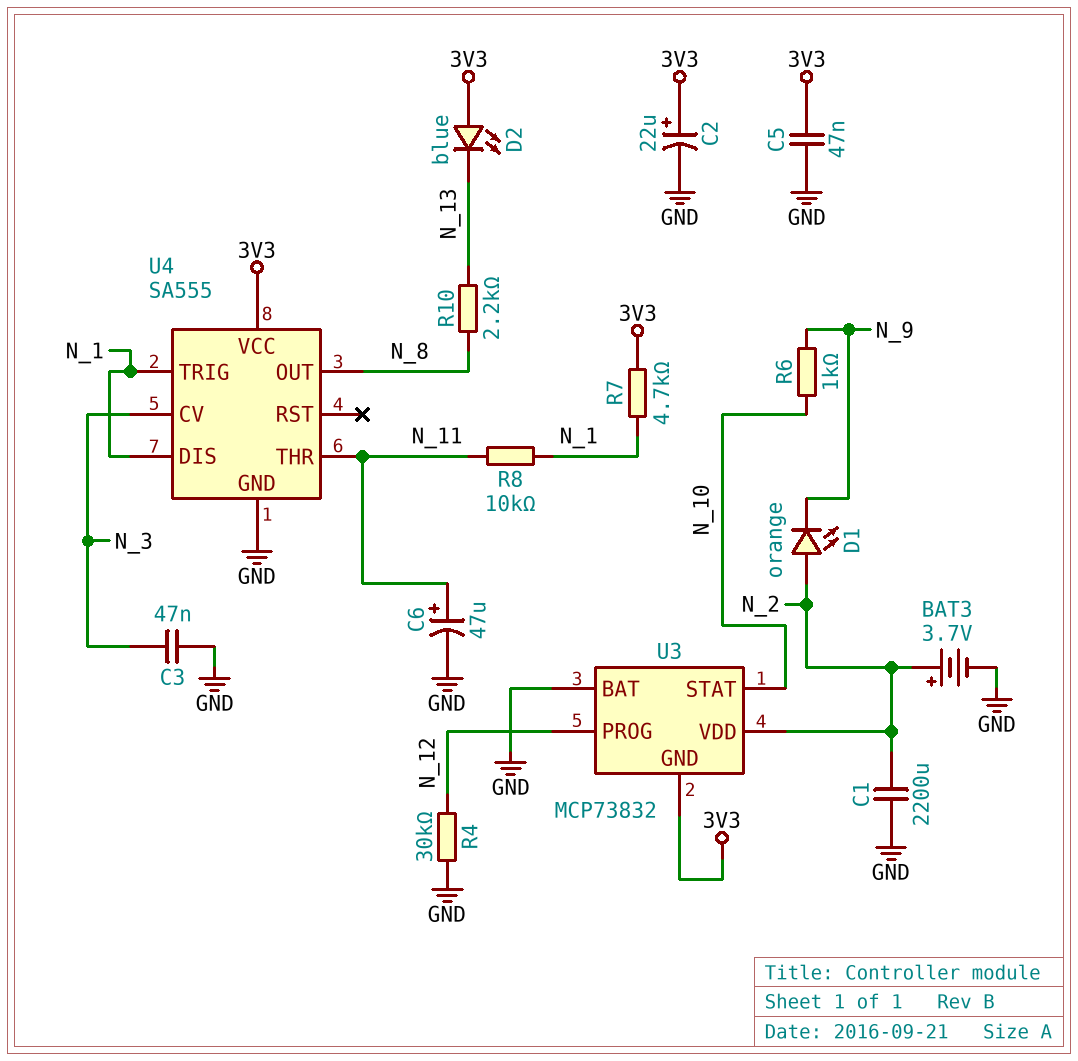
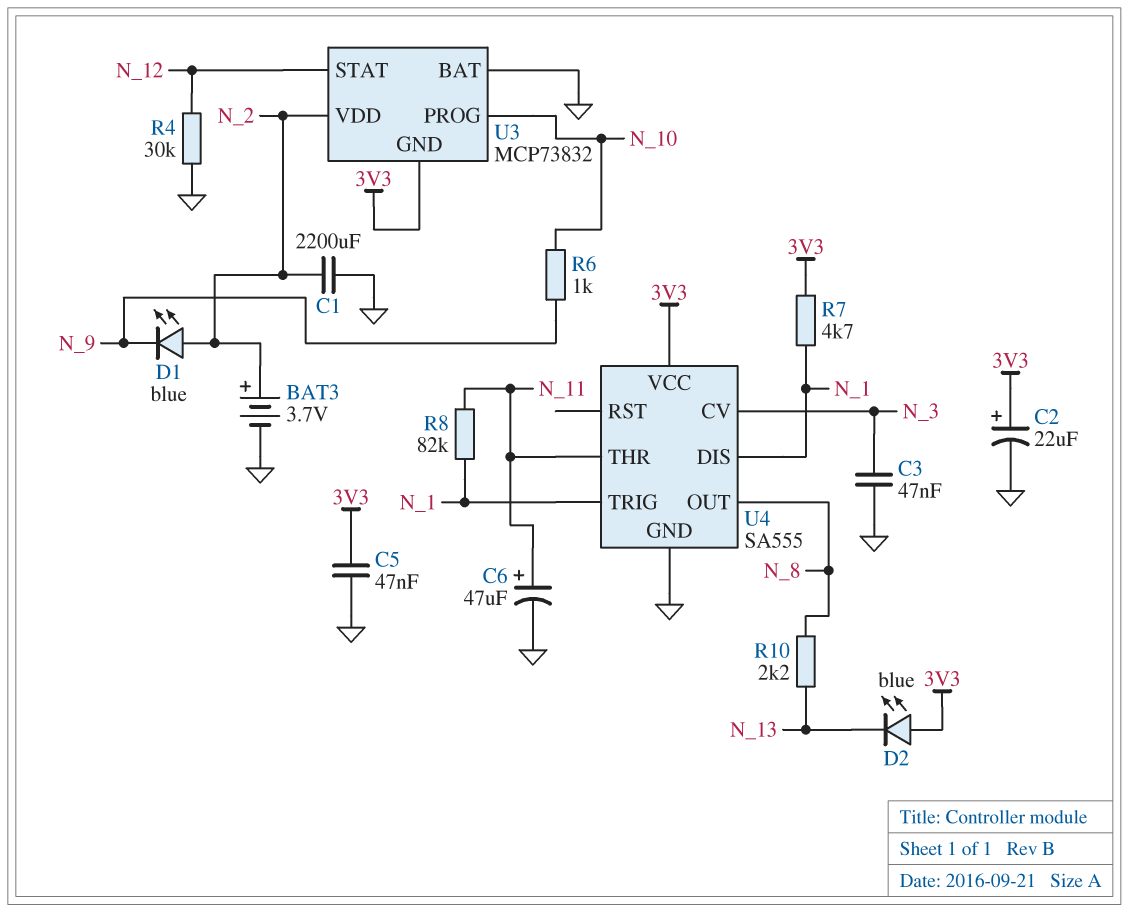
D1: LED orange (A N_2, K N_9) -> LED blue (A N_2, K N_9)
R8: 10k (N_1, N_11) -> 82k (N_1, N_11)
U3 pin PROG: N_12 -> N_10
U3 pin STAT: N_10 -> N_12

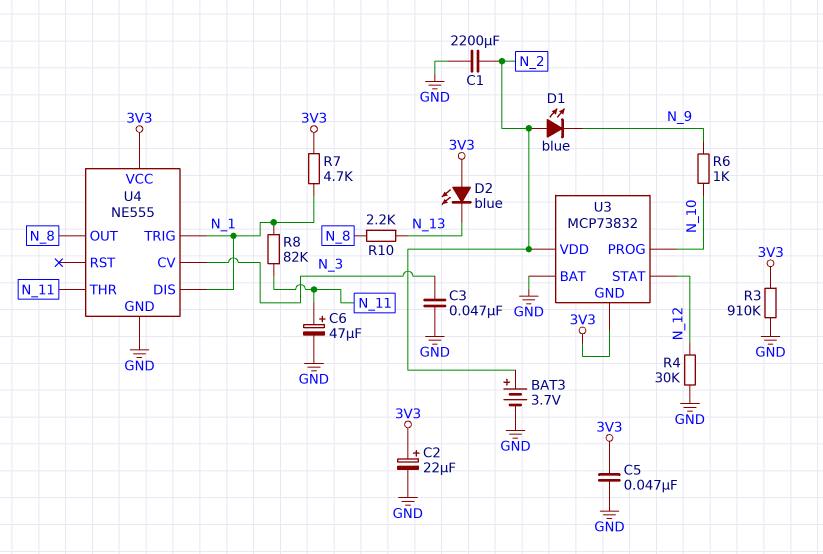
R3: none -> 910k (3V3, GND)
U4: SA555 -> NE555

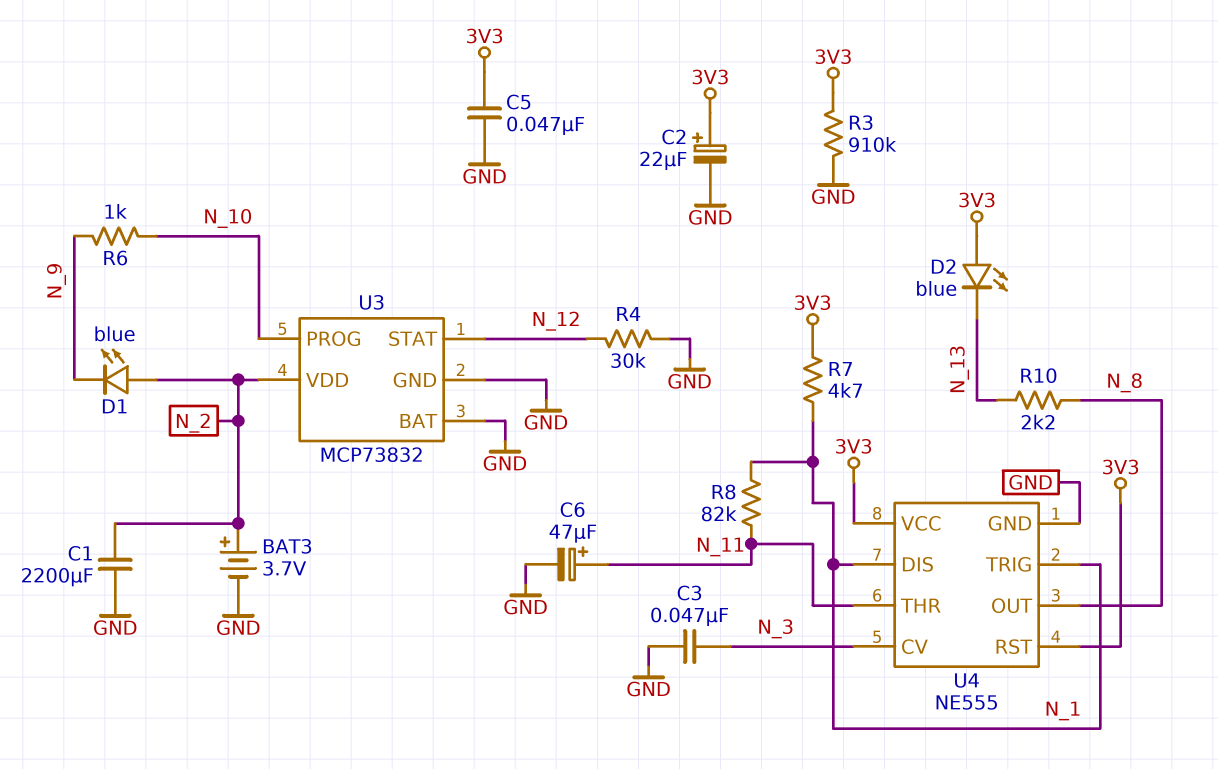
U3 pin GND: 3V3 -> GND
U4 pin RST: none -> 3V3

